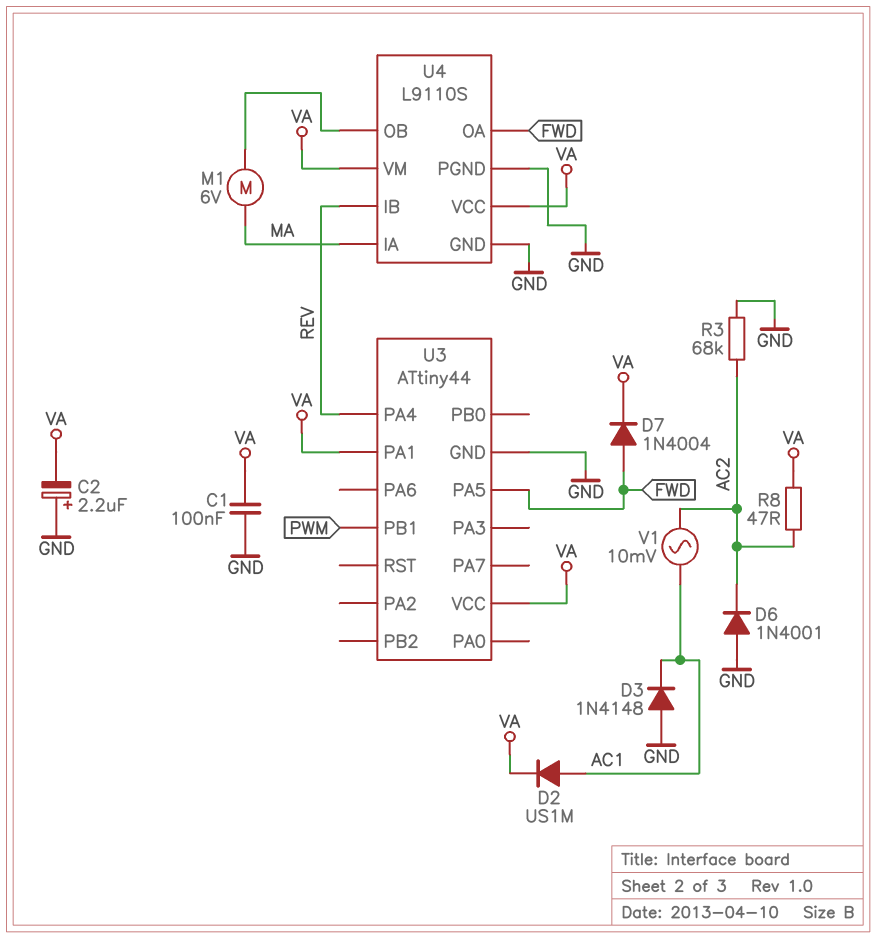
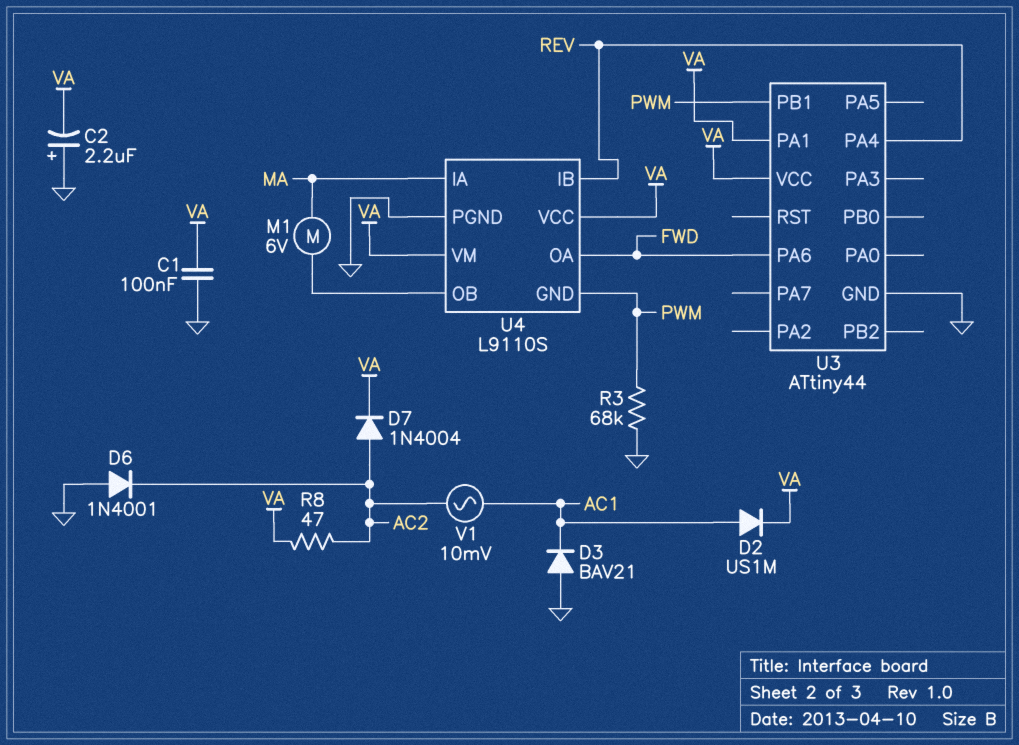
D3: diode 1N4148 (A GND, K AC1) -> diode BAV21 (A GND, K AC1)
D7: diode 1N4004 (A FWD, K VA) -> diode 1N4004 (A AC2, K VA)
R3: 68k (AC2, GND) -> 68k (GND, PWM)
U3 pin PA5: FWD -> none
U3 pin PA6: none -> FWD
U4 pin GND: GND -> PWM

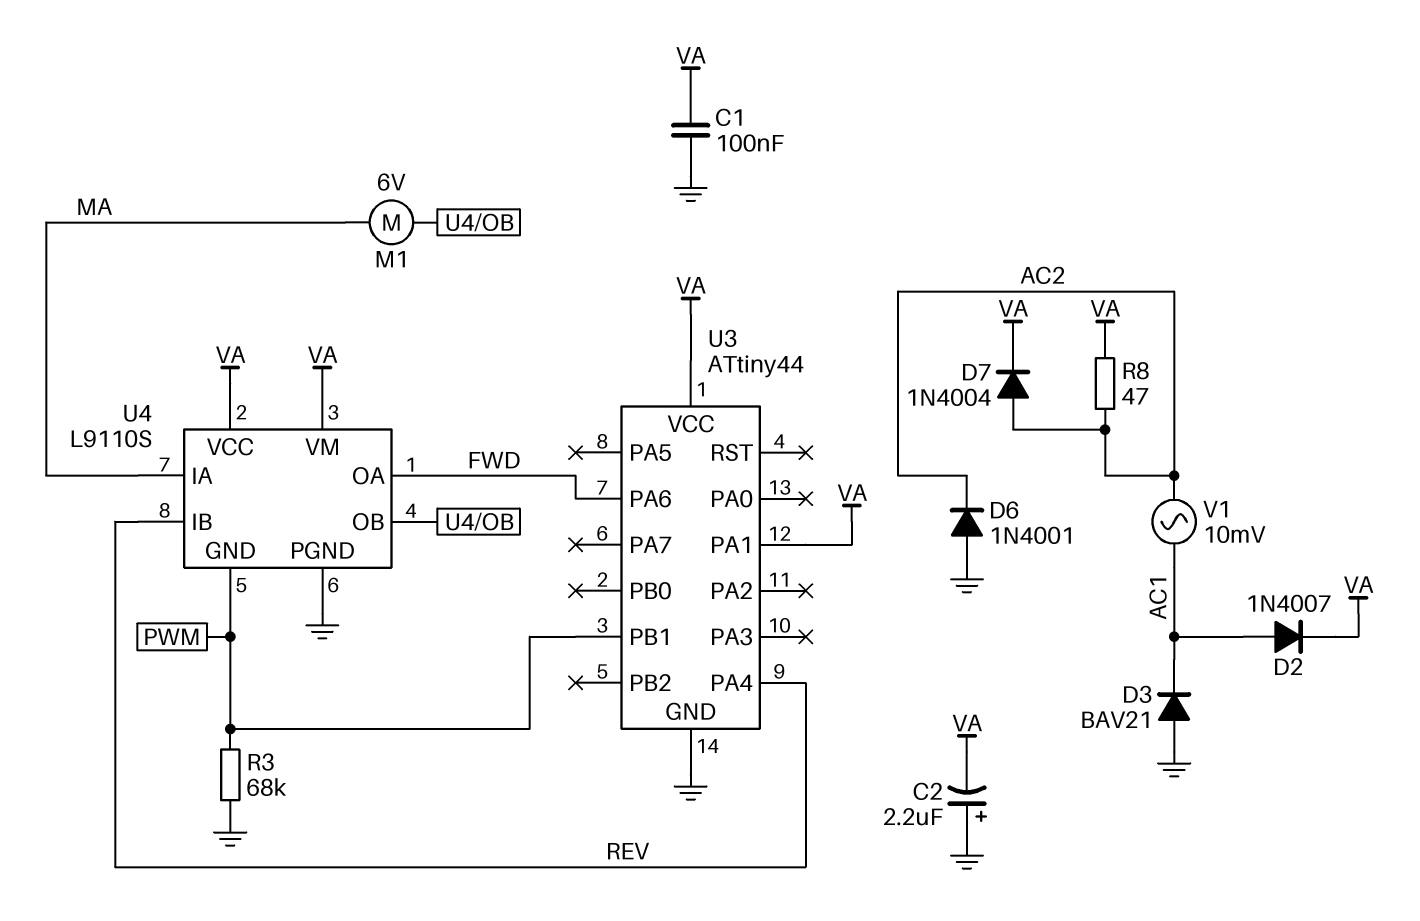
D2: diode US1M (A AC1, K VA) -> diode 1N4007 (A AC1, K VA)

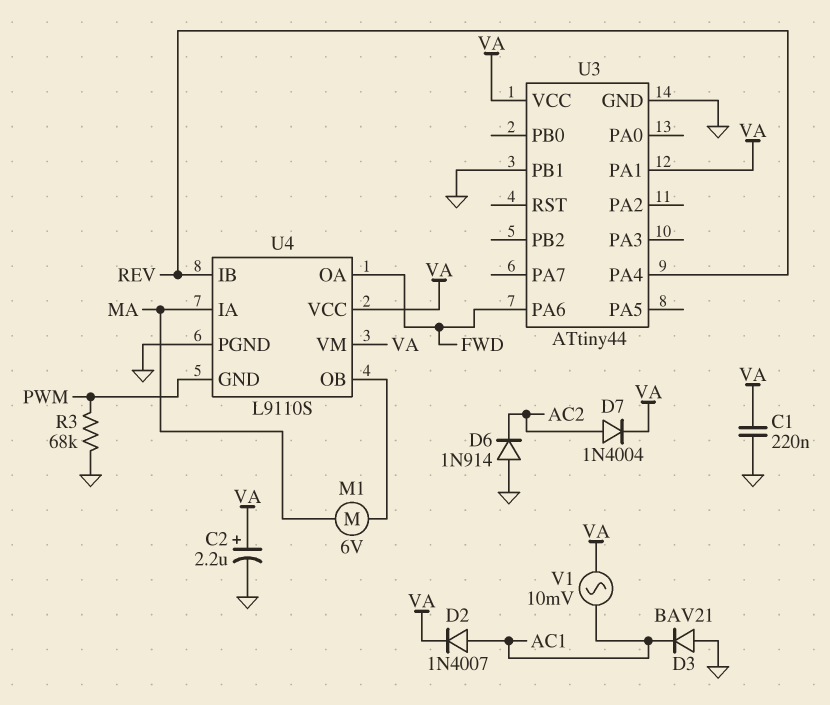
C1: 100nF (GND, VA) -> 220nF (GND, VA)
C2: 2.2uF (plus GND, minus VA) -> 2.2uF (plus VA, minus GND)
D6: diode 1N4001 (A GND, K AC2) -> diode 1N914 (A GND, K AC2)
R8: 47 (AC2, VA) -> none
U3 pin PB1: PWM -> GND
V1: AC 10mV (AC1, AC2) -> AC 10mV (AC1, VA)

